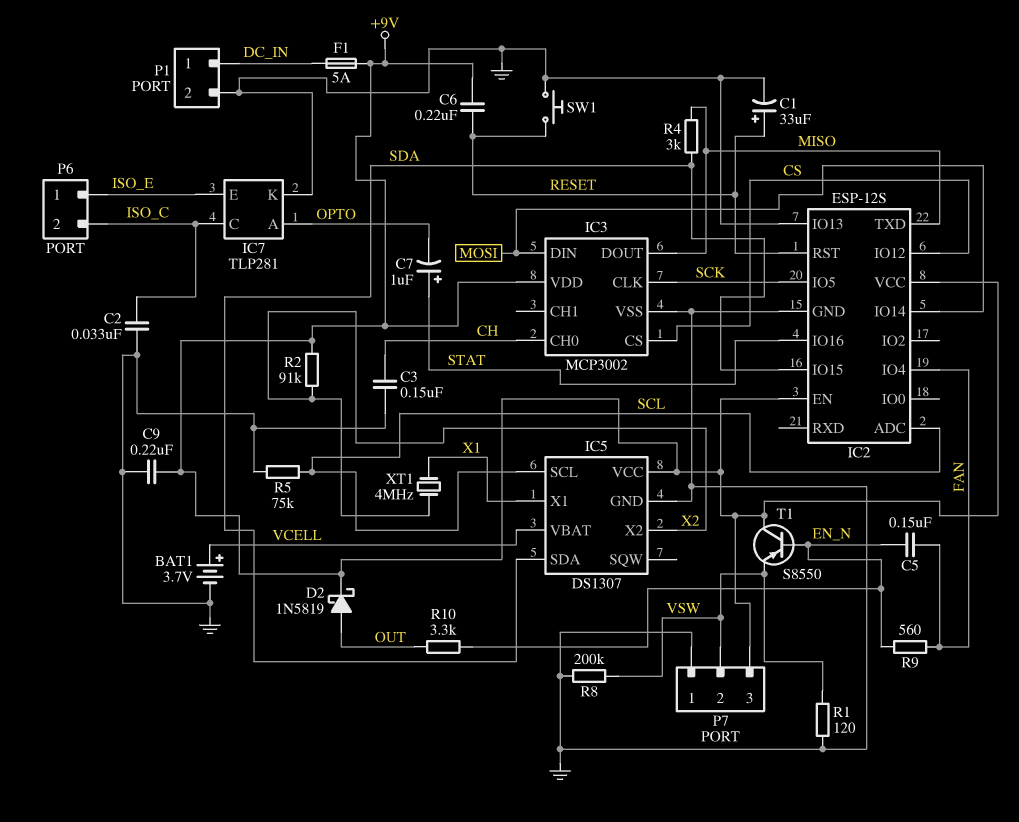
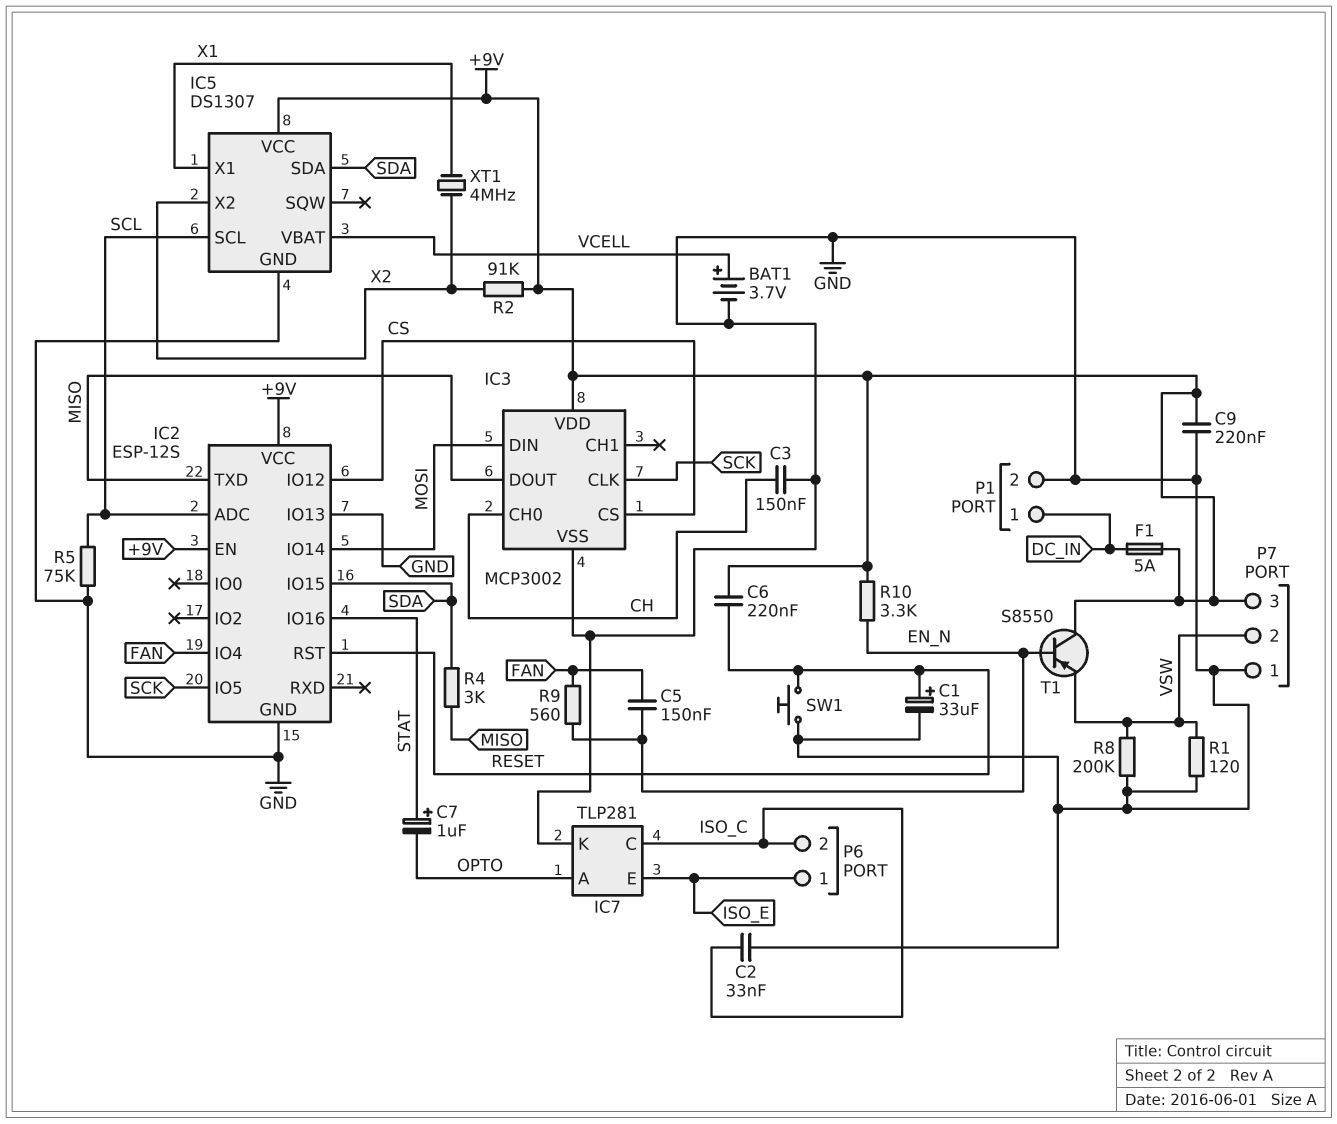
D2: schottky 1N5819 (A OUT, K +9V) -> none
R10: 3.3k (EN_N, OUT) -> 3.3k (+9V, EN_N)

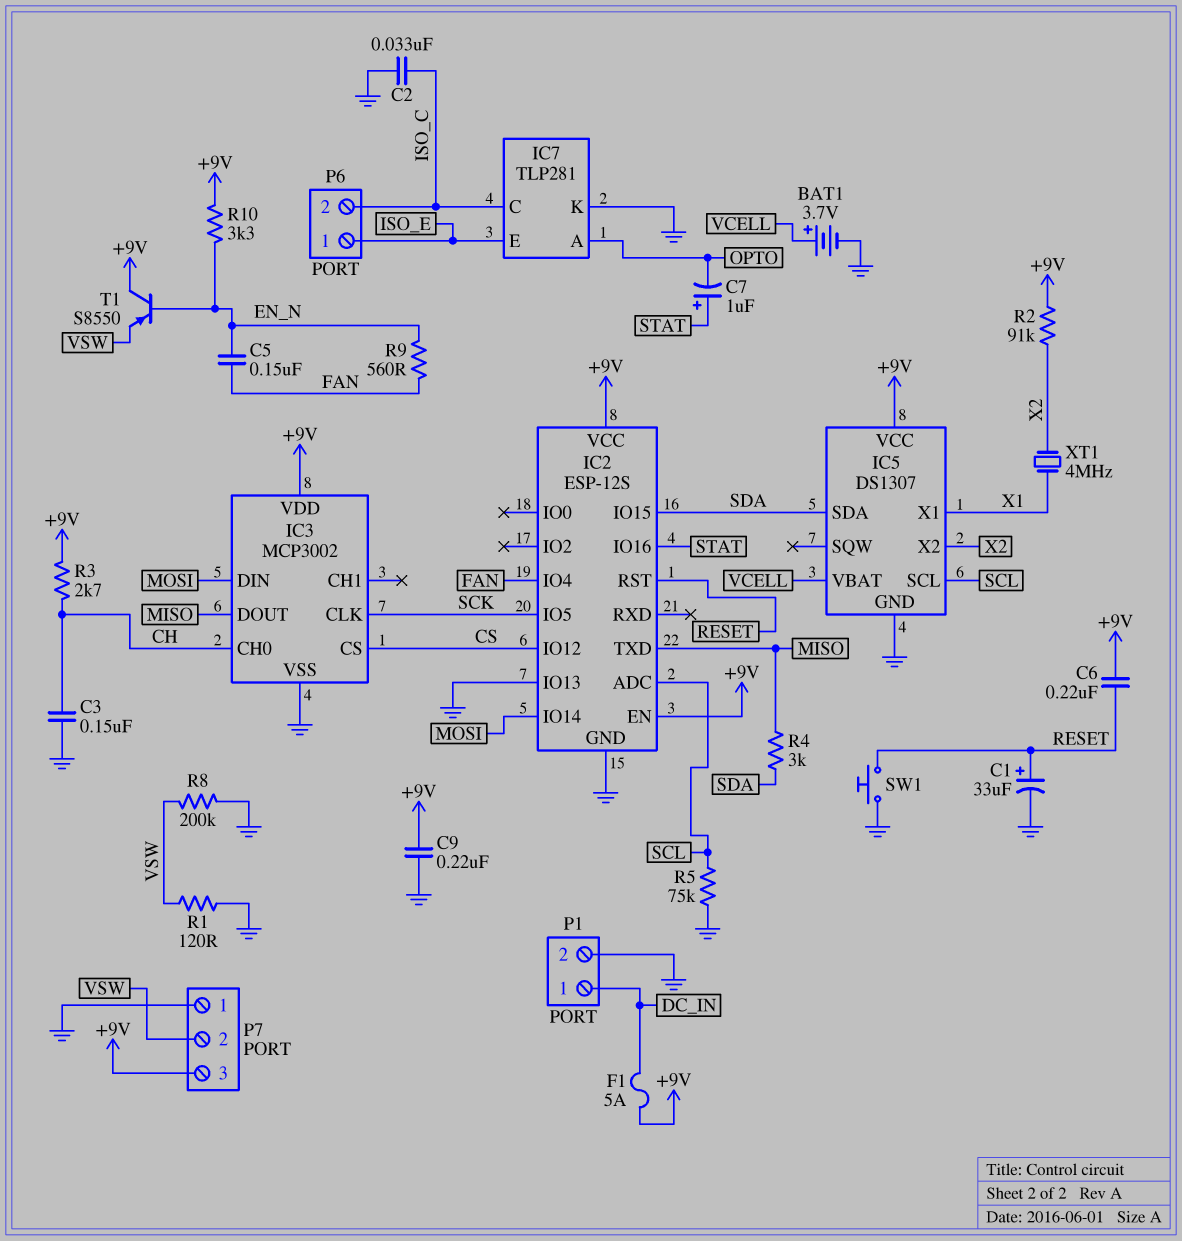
R3: none -> 2.7k (+9V, CH)

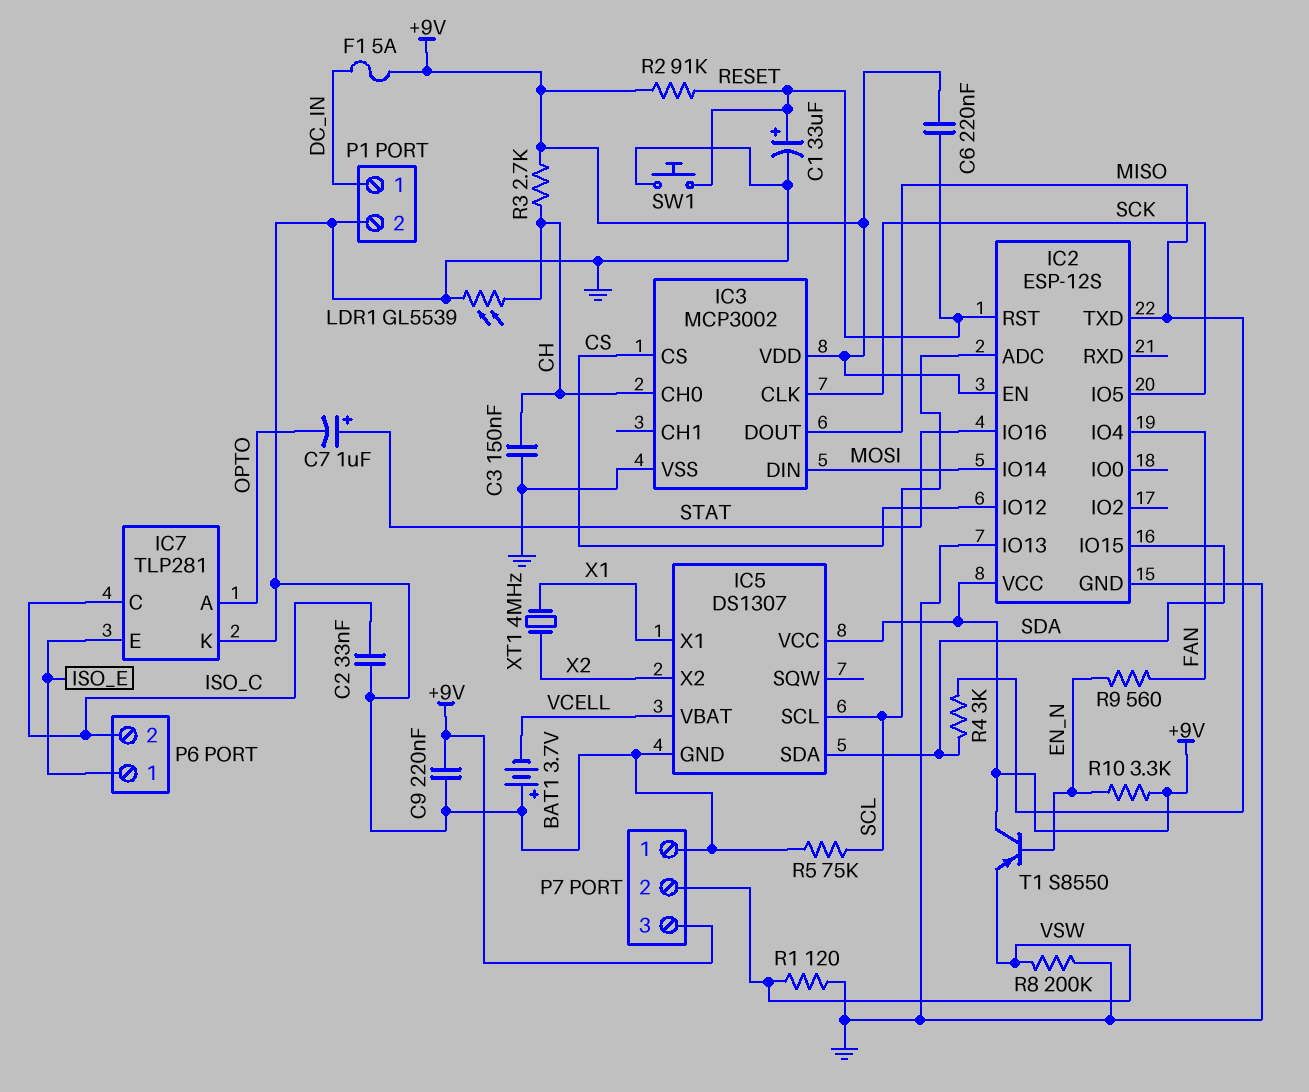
BAT1: 3.7V (plus VCELL, minus GND) -> 3.7V (plus GND, minus VCELL)
C5: 150nF (EN_N, FAN) -> none
LDR1: none -> GL5539 (CH, GND)
R2: 91k (+9V, X2) -> 91k (+9V, RESET)

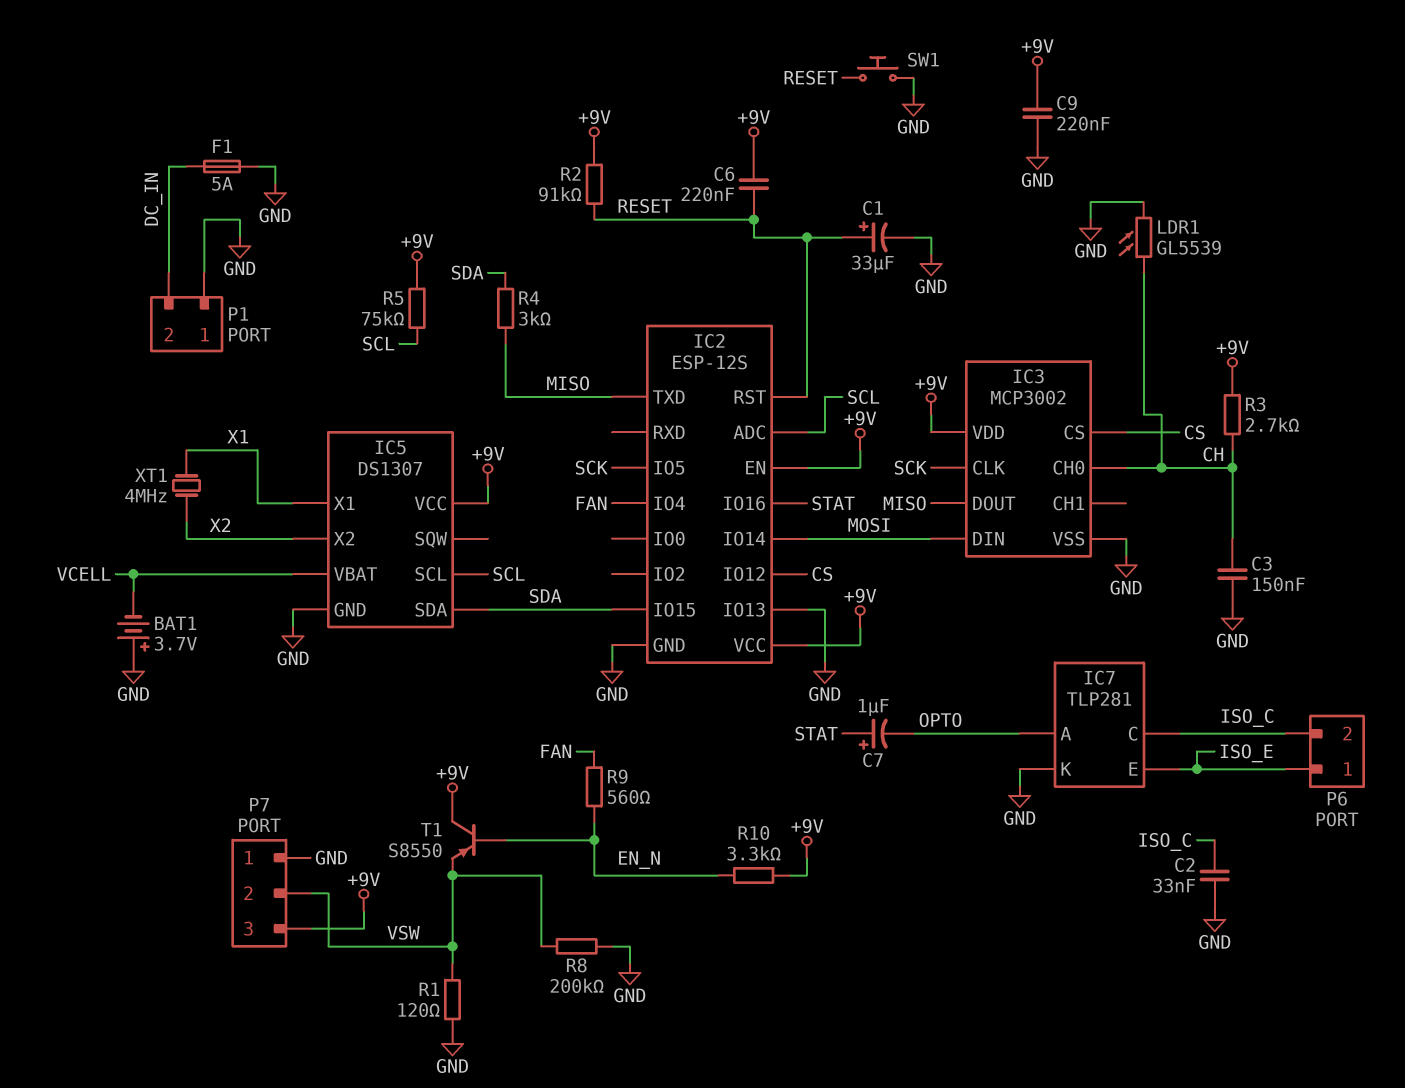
F1: 5A (+9V, DC_IN) -> 5A (DC_IN, GND)
P1 pin 1: DC_IN -> GND
P1 pin 2: GND -> DC_IN
R5: 75k (GND, SCL) -> 75k (+9V, SCL)

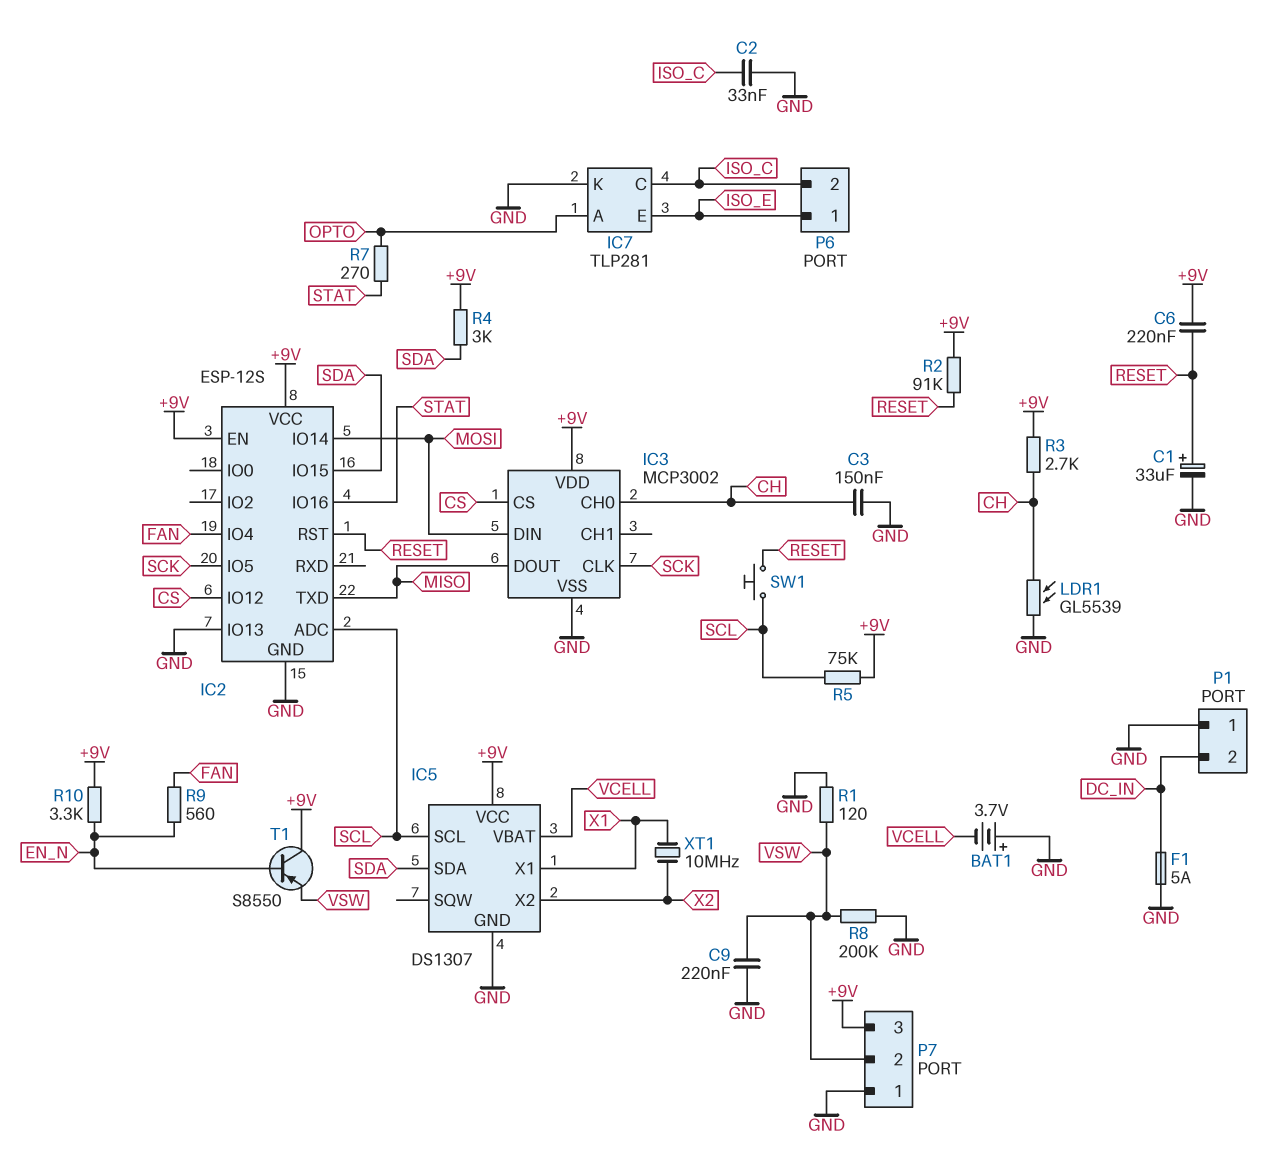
C7: 1uF (plus STAT, minus OPTO) -> none
C9: 220nF (+9V, GND) -> 220nF (GND, VSW)
R4: 3k (MISO, SDA) -> 3k (+9V, SDA)
R7: none -> 270 (OPTO, STAT)
SW1: button (GND, RESET) -> button (RESET, SCL)
XT1: 4MHz (X1, X2) -> 10MHz (X1, X2)

